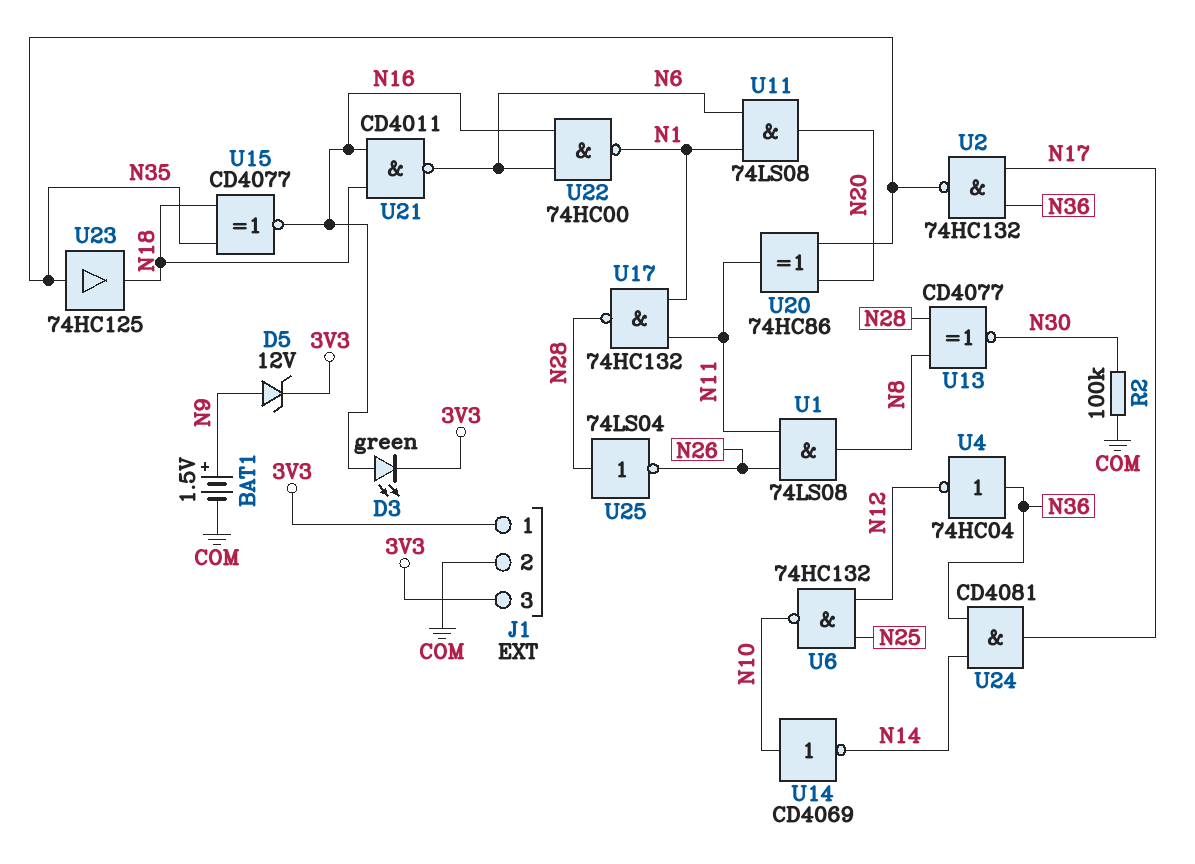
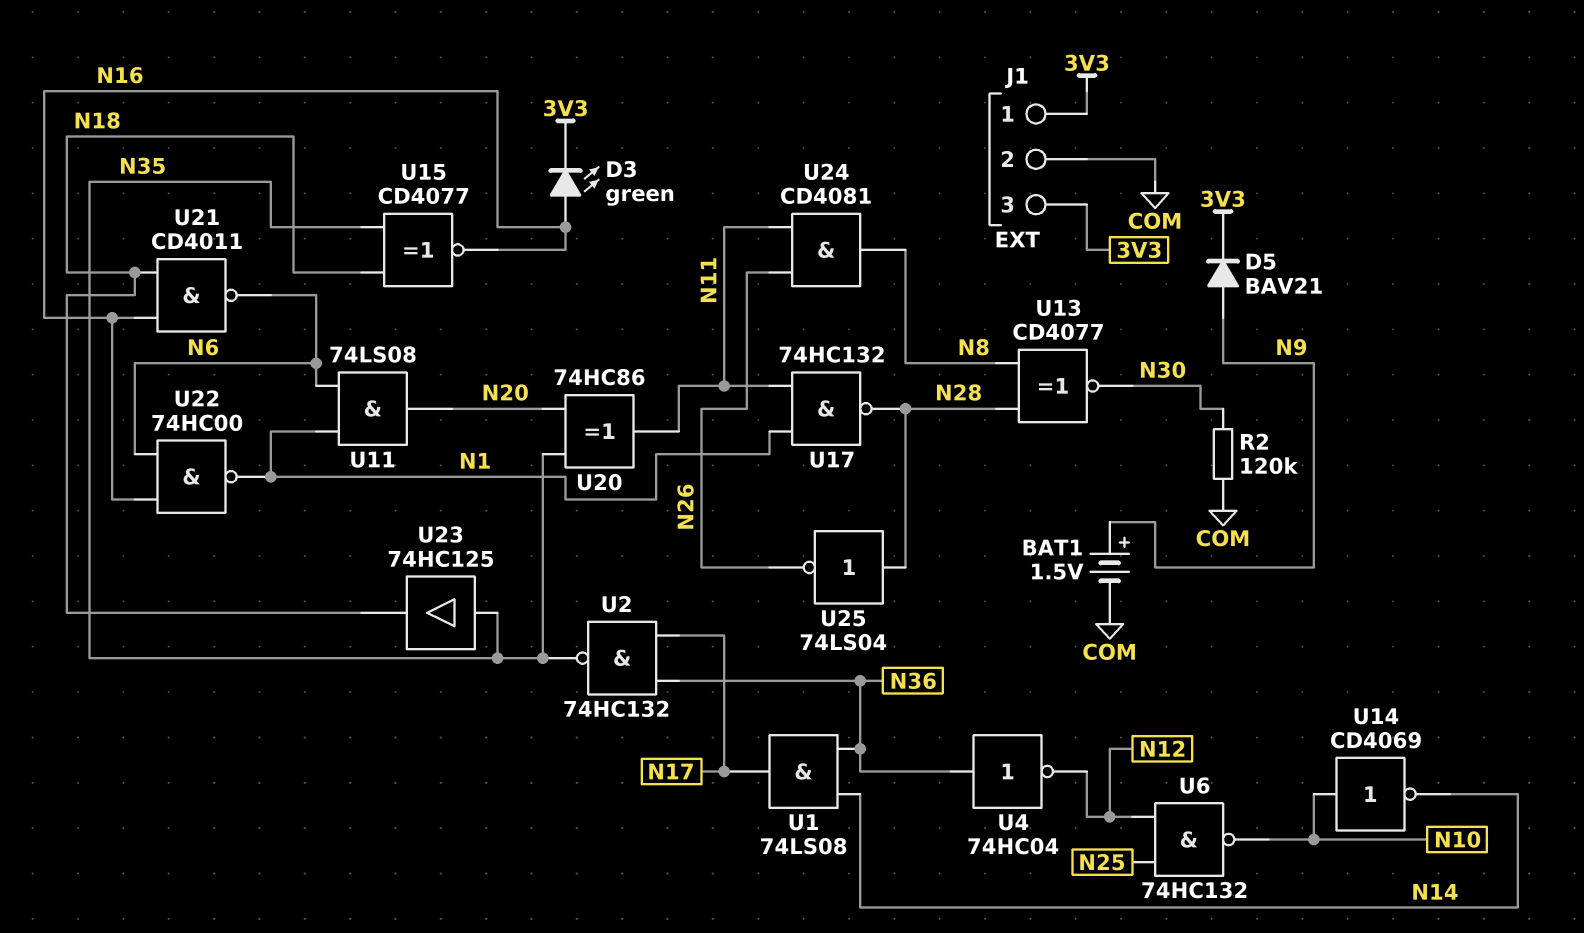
D5: zener 12V (A N9, K 3V3) -> diode BAV21 (A N9, K 3V3)
R2: 100k (COM, N30) -> 120k (COM, N30)
U1: AND 74LS08 (in N11, in N26, out N8) -> AND 74LS08 (in N14, in N36, out N17)
U24: AND CD4081 (in N14, in N36, out N17) -> AND CD4081 (in N11, in N26, out N8)

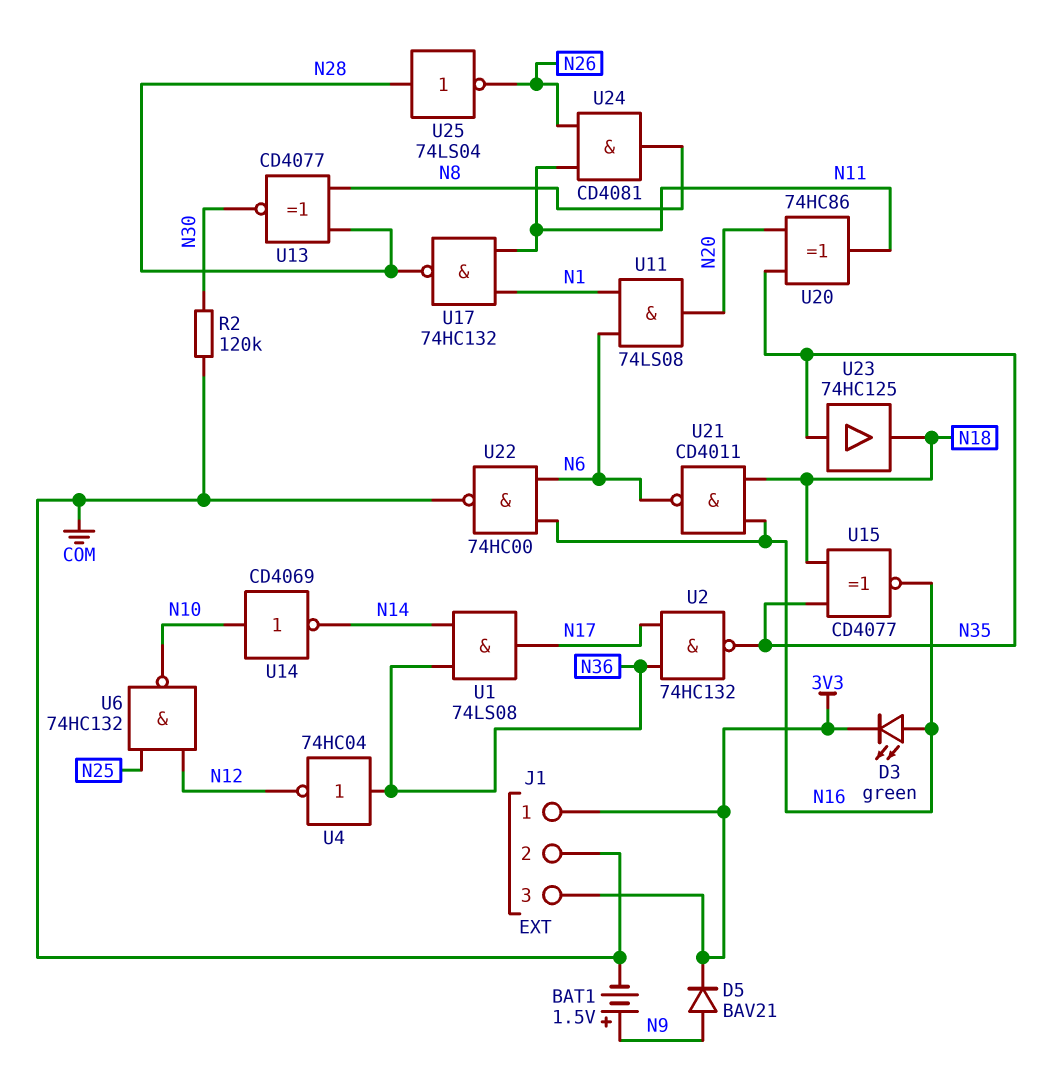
U22: NAND 74HC00 (in N6, in N16, out N1) -> NAND 74HC00 (in N6, in N16, out COM)

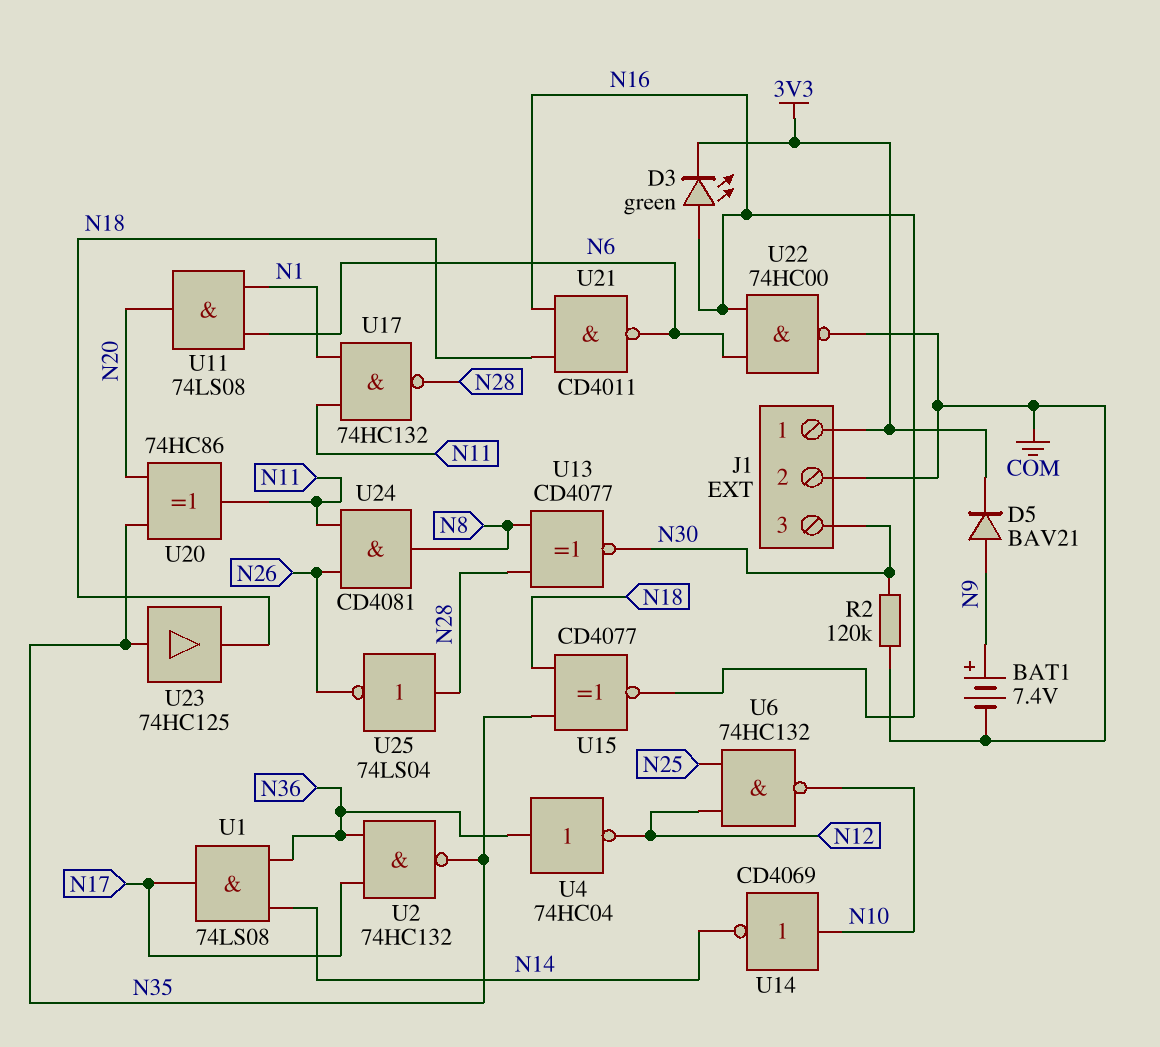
BAT1: 1.5V (plus N9, minus COM) -> 7.4V (plus N9, minus COM)
J1 pin 3: 3V3 -> N30

